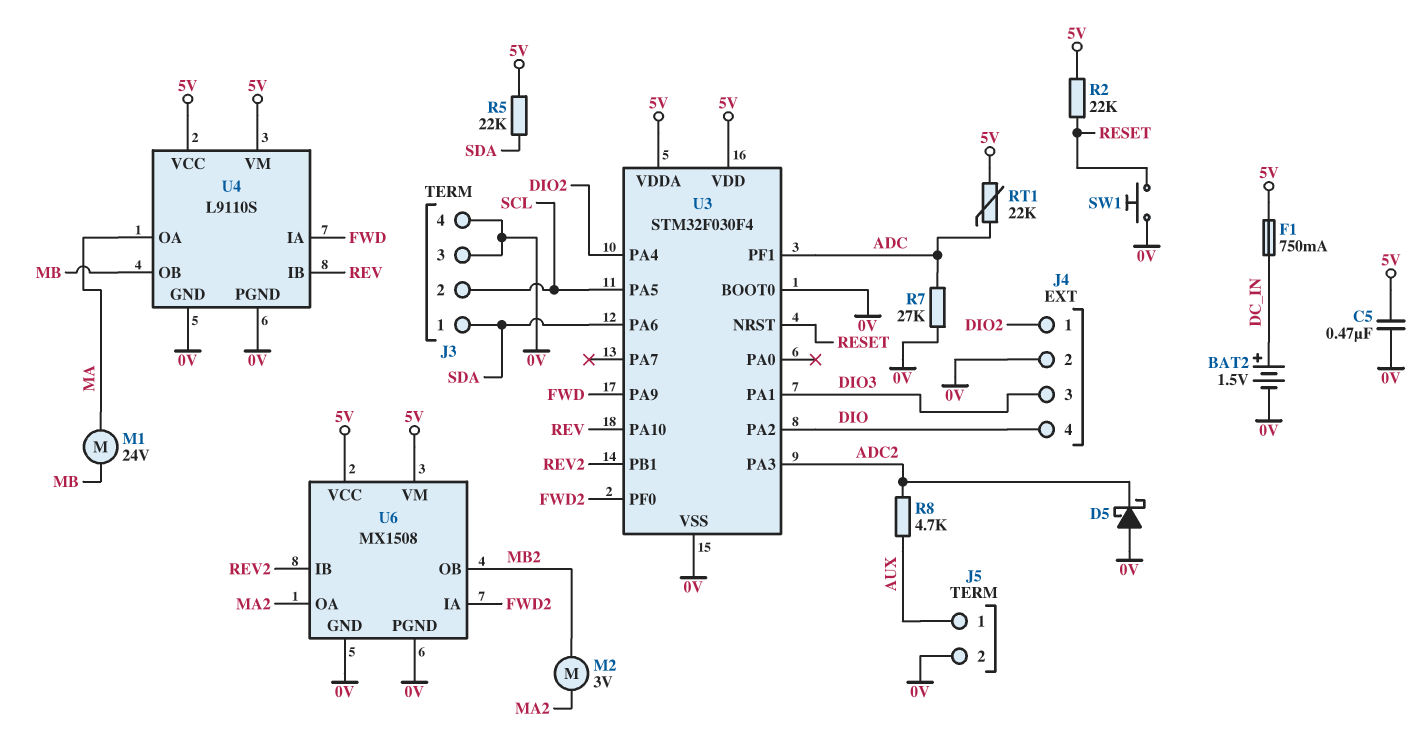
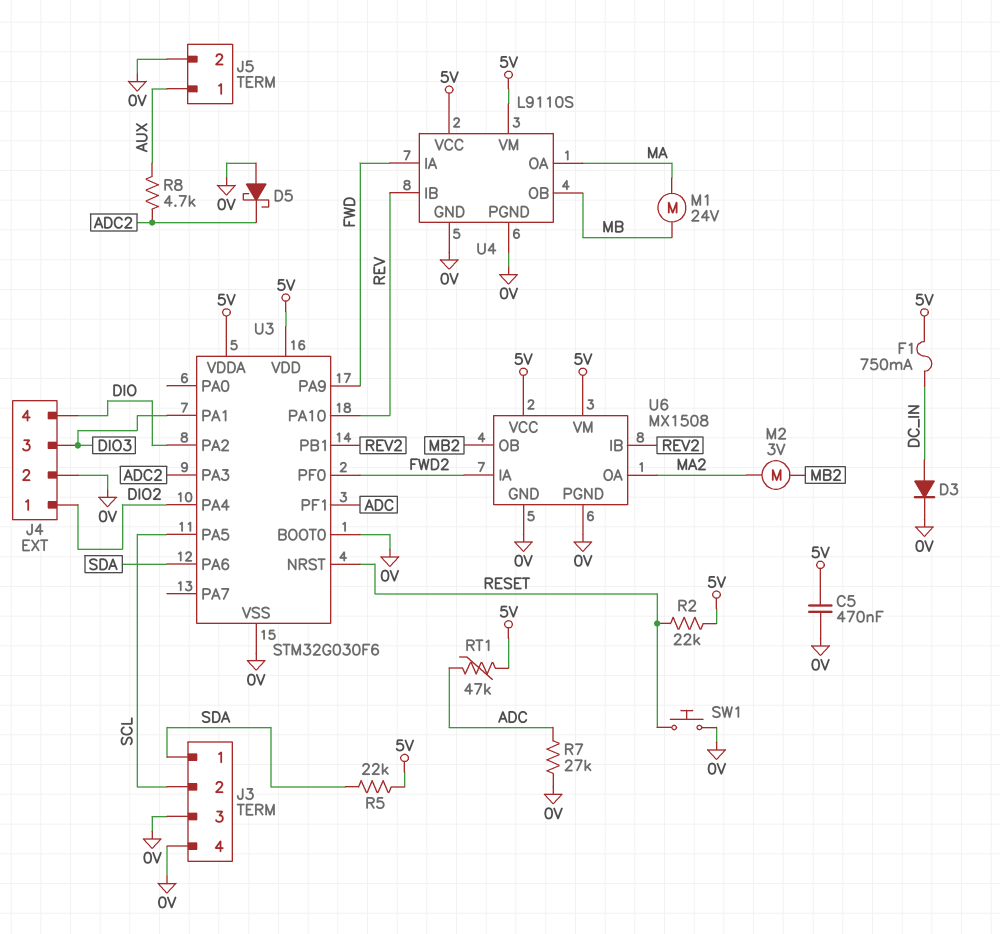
BAT2: 1.5V (plus DC_IN, minus 0V) -> none
D3: none -> diode (A DC_IN, K 0V)
RT1: 22k (5V, ADC) -> 47k (5V, ADC)
U3: STM32F030F4 -> STM32G030F6

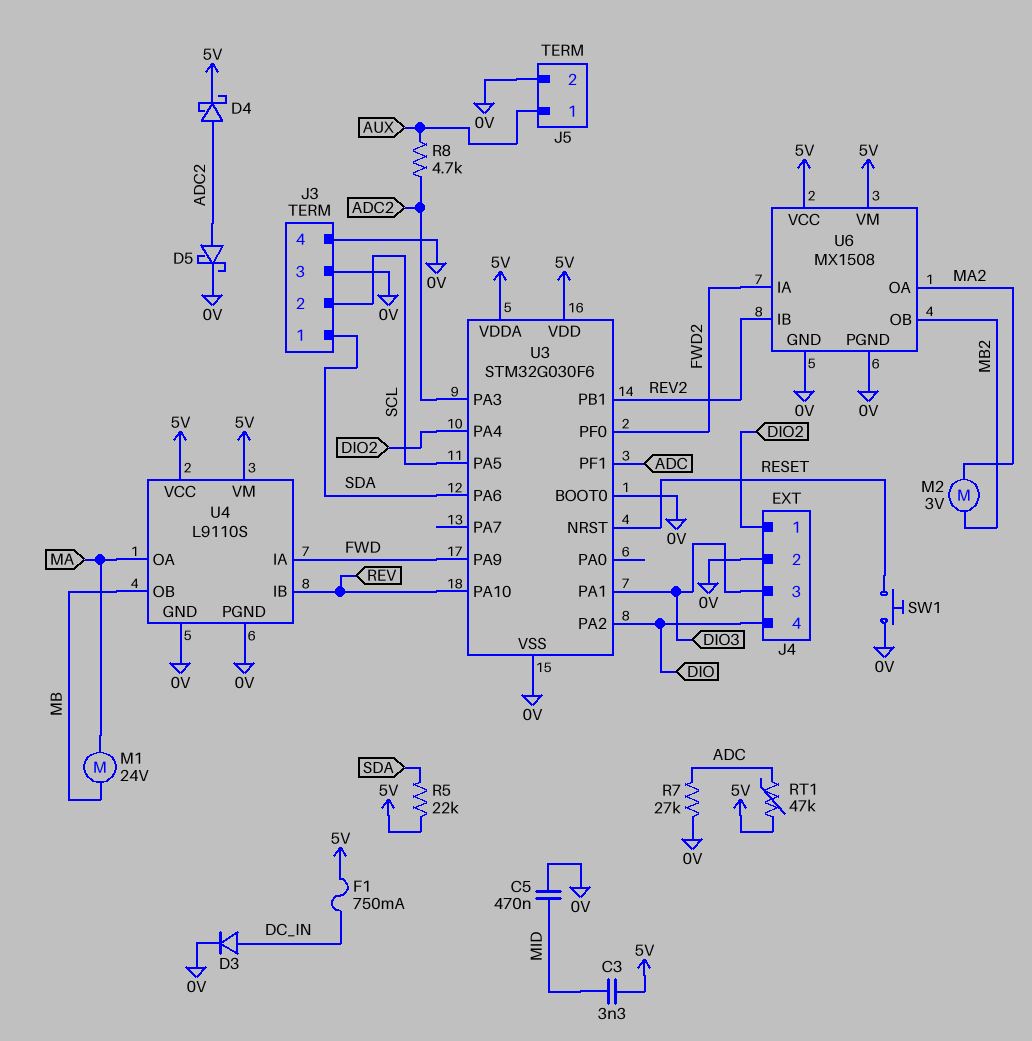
C3: none -> 3.3nF (5V, MID)
C5: 470nF (0V, 5V) -> 470nF (0V, MID)
D4: none -> schottky (A ADC2, K 5V)
D5: schottky (A 0V, K ADC2) -> schottky (A ADC2, K 0V)
R2: 22k (5V, RESET) -> none

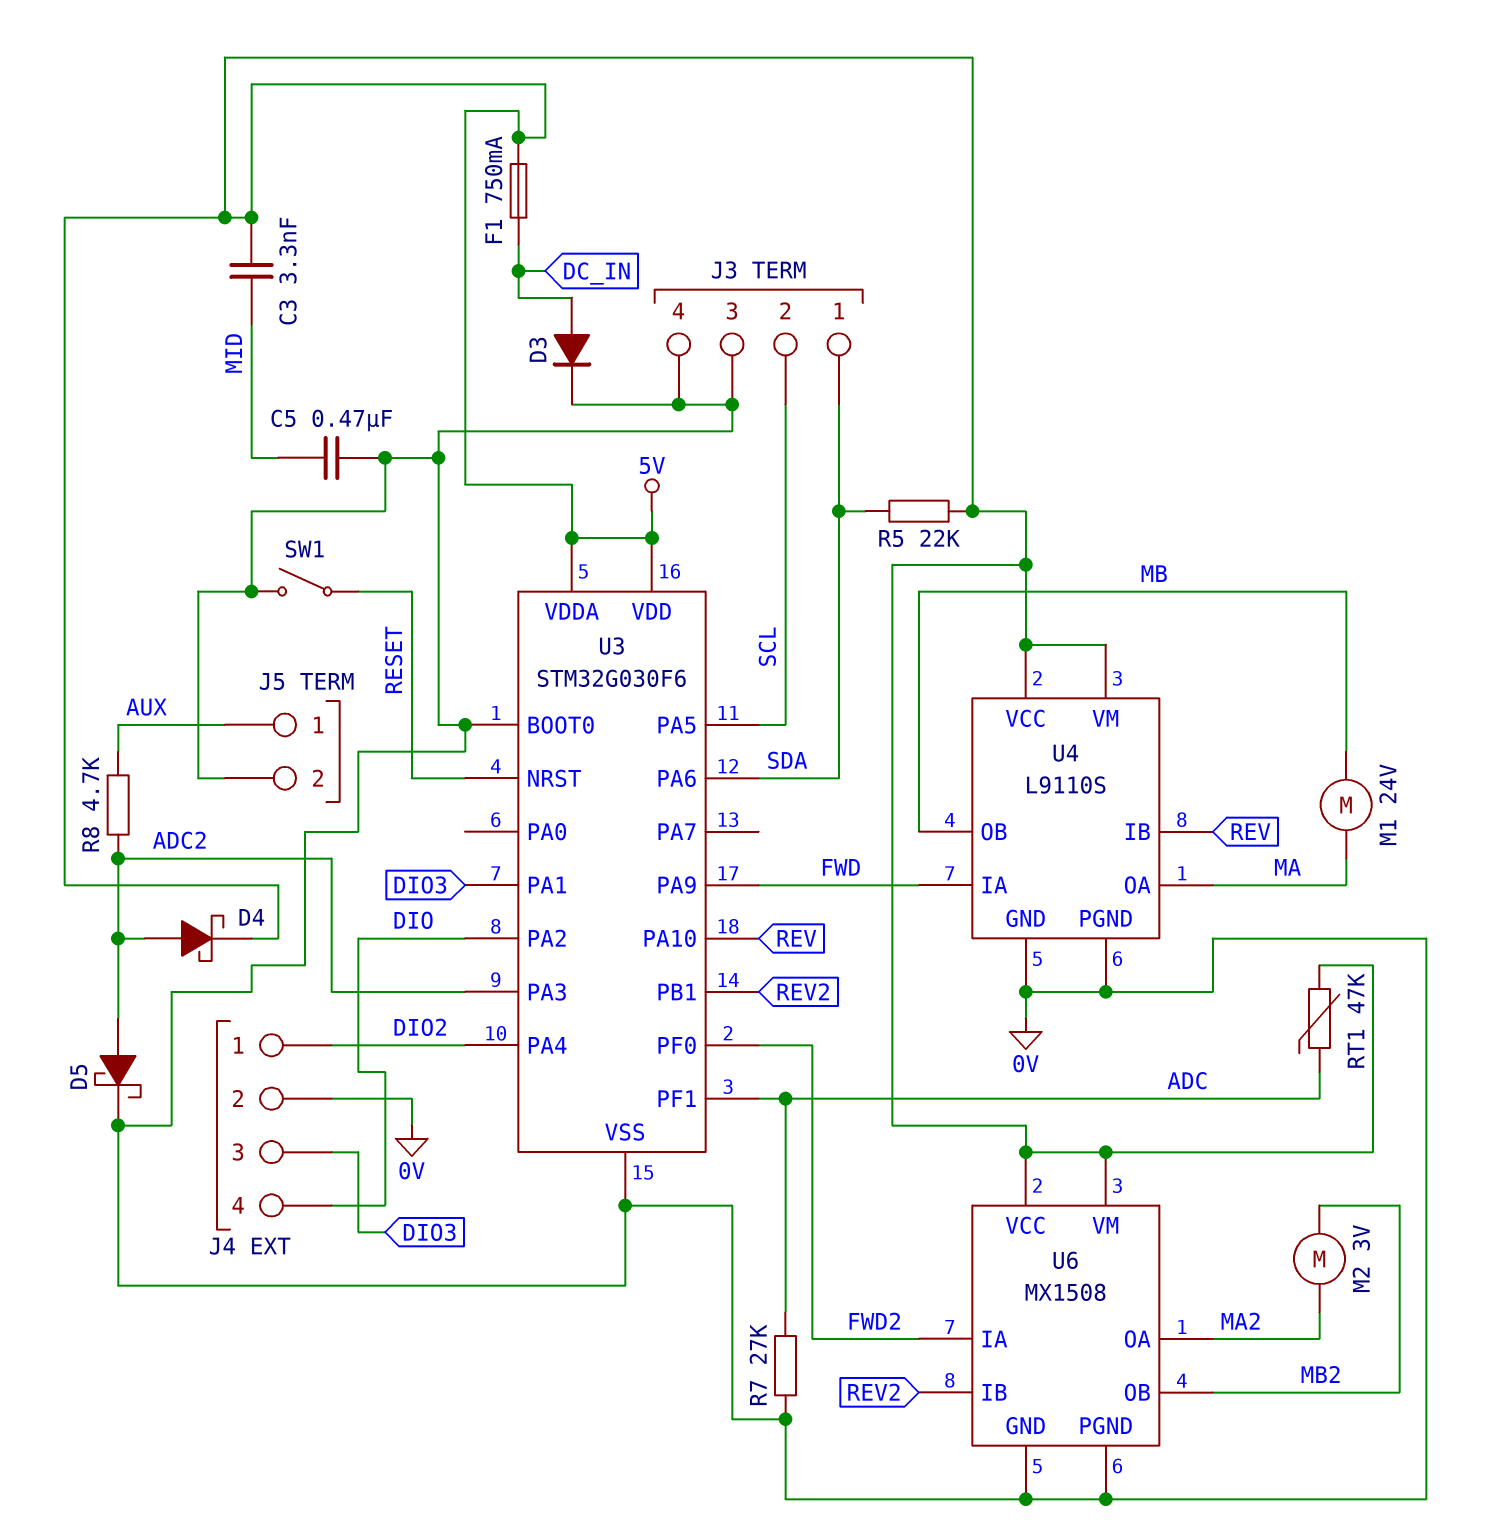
SW1: button (0V, RESET) -> switch (0V, RESET)

